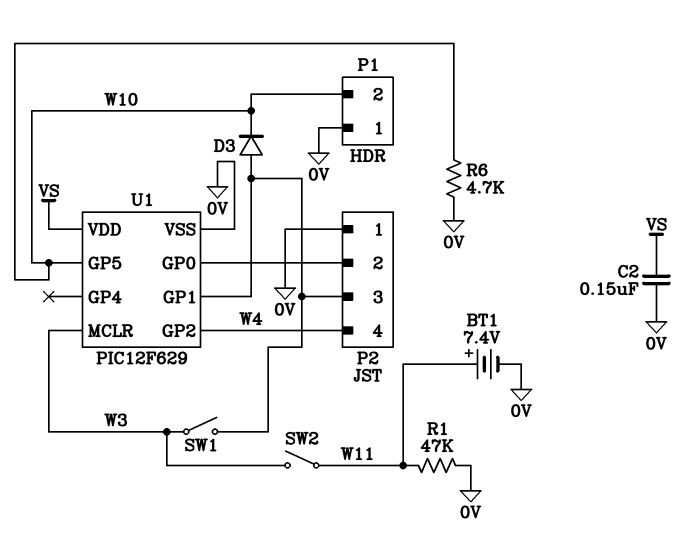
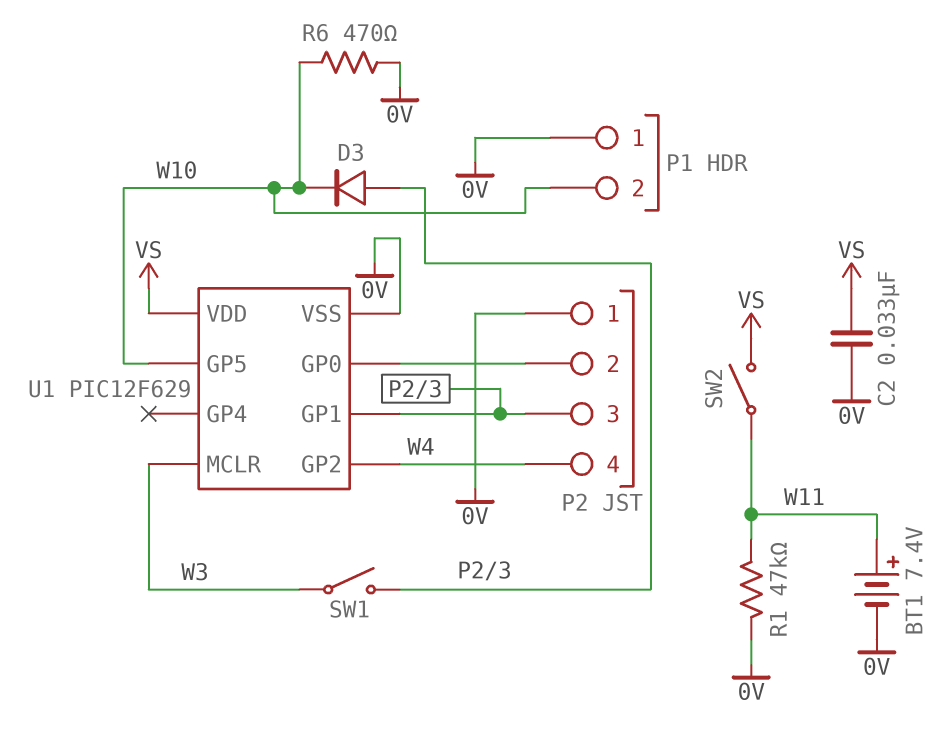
C2: 150nF (0V, VS) -> 33nF (0V, VS)
R6: 4.7k (0V, W10) -> 470 (0V, W10)
SW2: switch (W3, W11) -> switch (VS, W11)

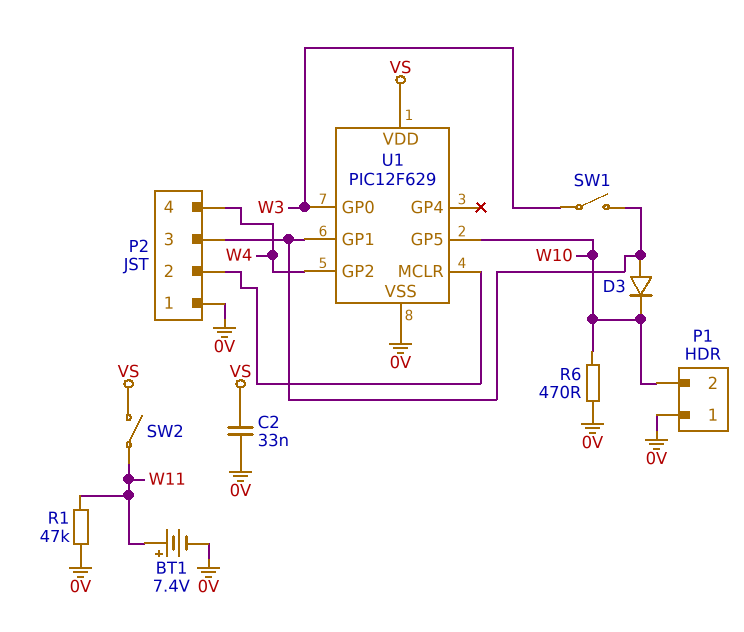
U1 pin GP0: P2/2 -> W3
U1 pin MCLR: W3 -> P2/2

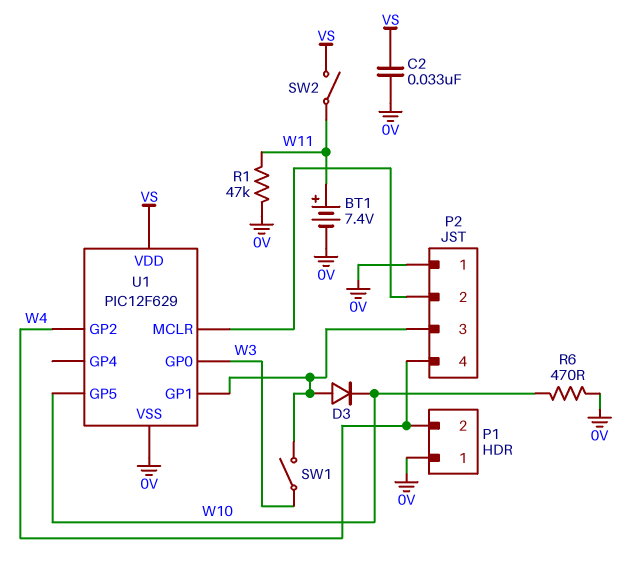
P1 pin 2: W10 -> W4

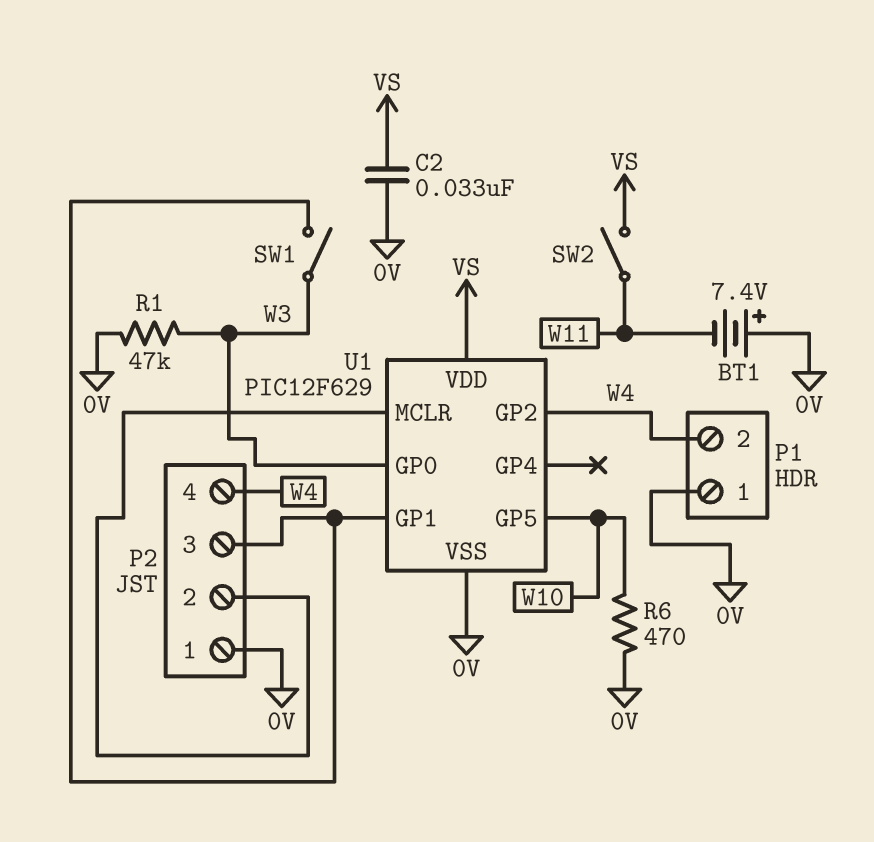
BT1: 7.4V (plus W11, minus 0V) -> 7.4V (plus 0V, minus W11)
D3: diode (A P2/3, K W10) -> none
R1: 47k (0V, W11) -> 47k (0V, W3)

